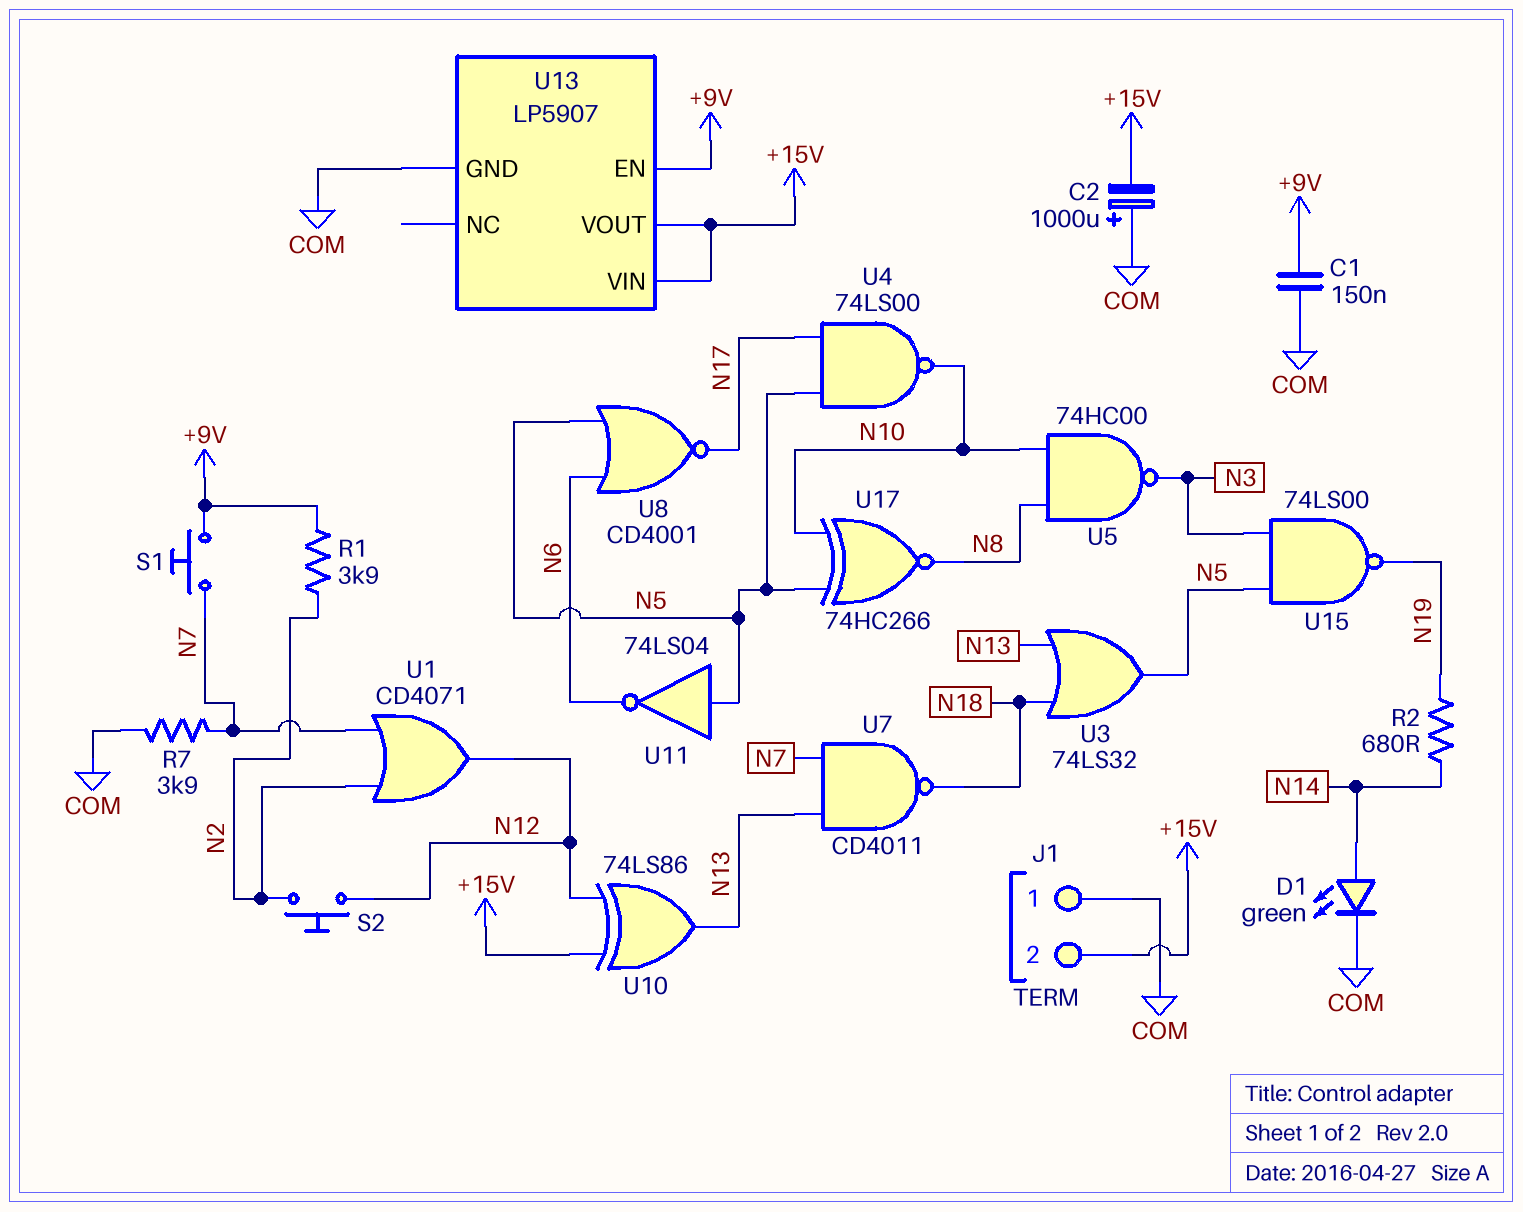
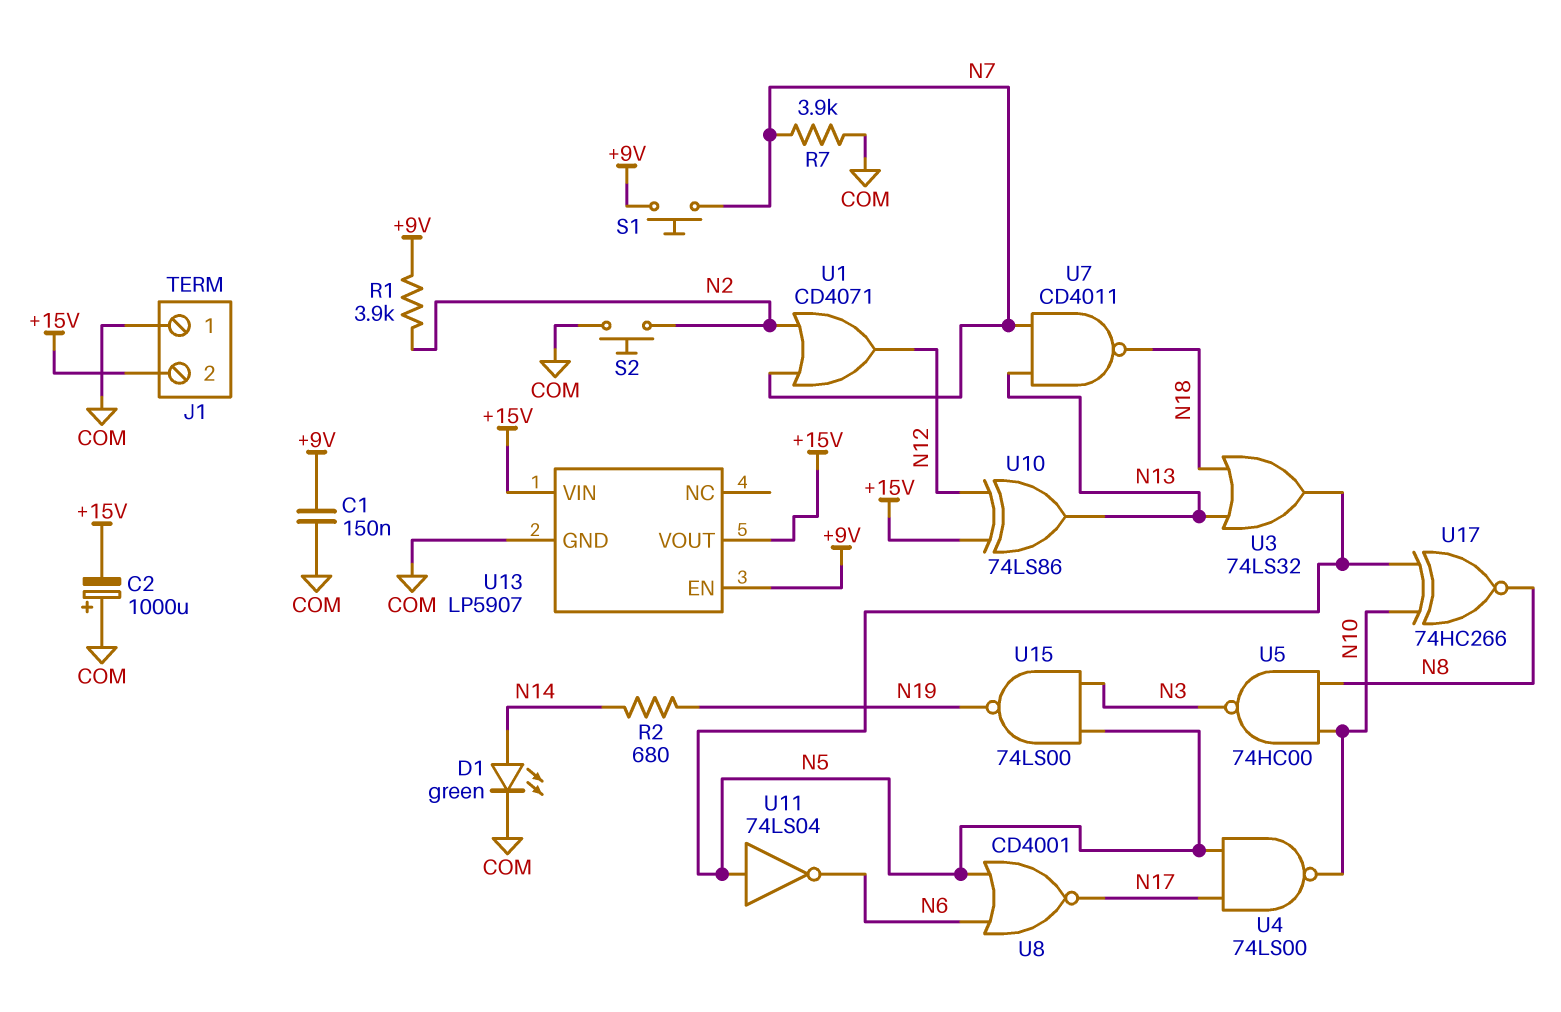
S2: button (N2, N12) -> button (COM, N2)

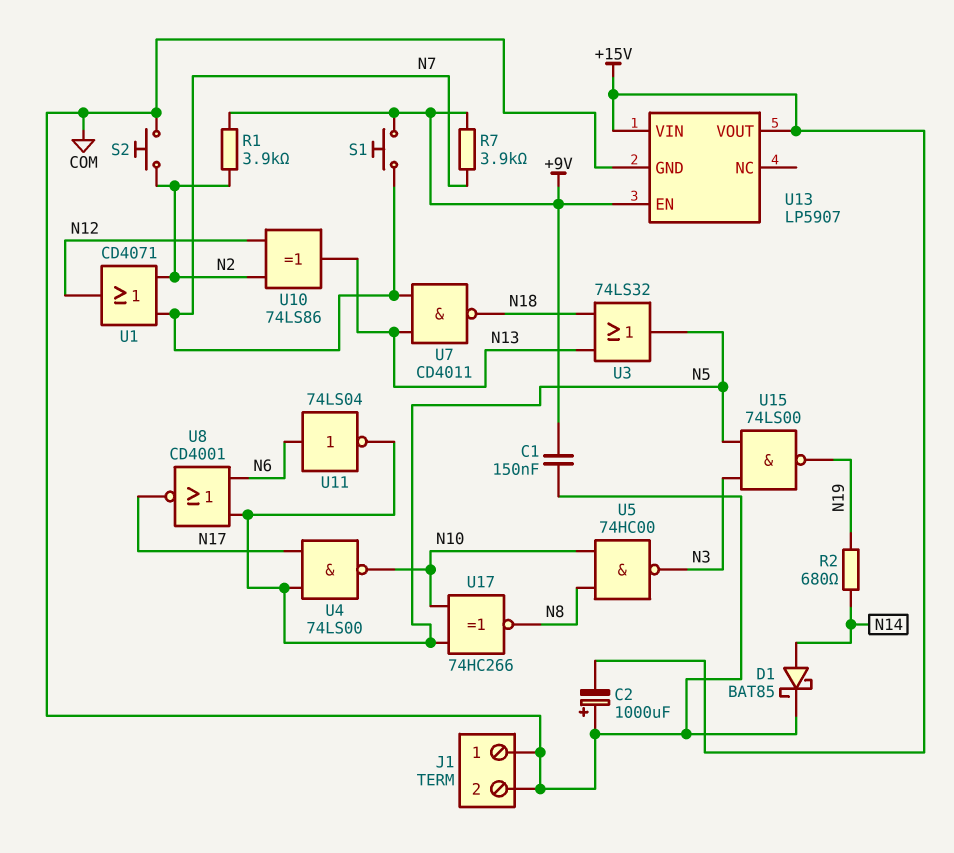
D1: LED green (A N14, K COM) -> schottky BAT85 (A N14, K COM)
J1 pin 2: +15V -> COM
R7: 3.9k (COM, N7) -> 3.9k (+9V, N7)
U10: XOR 74LS86 (in +15V, in N12, out N13) -> XOR 74LS86 (in N2, in N12, out N13)
U11: NOT 74LS04 (in N5, out N6) -> NOT 74LS04 (in N6, out N5)

